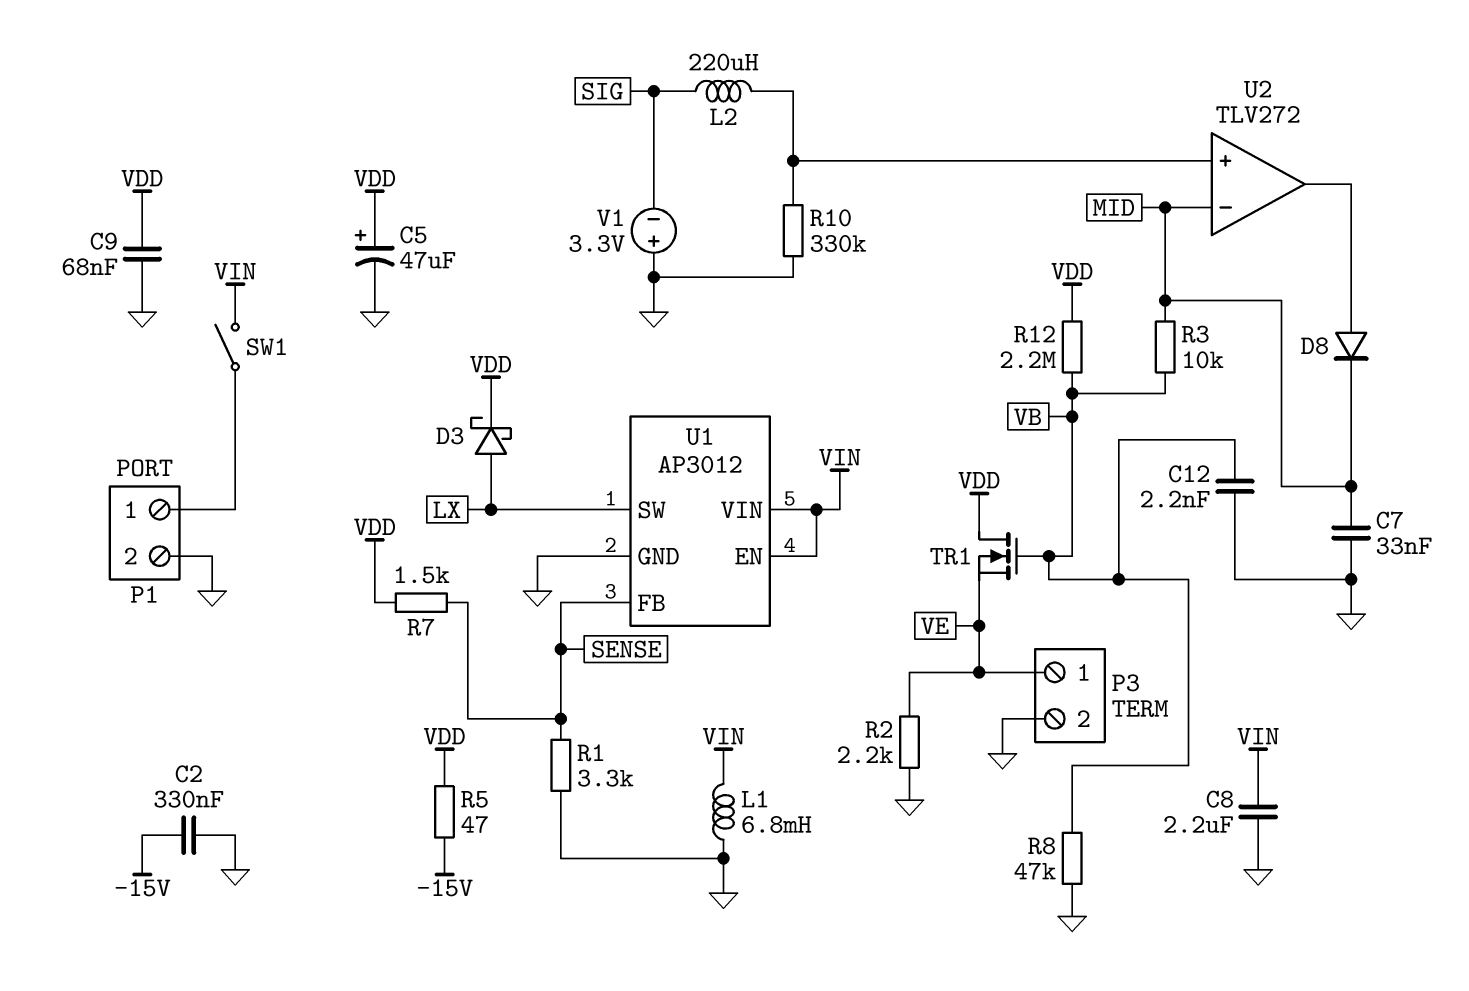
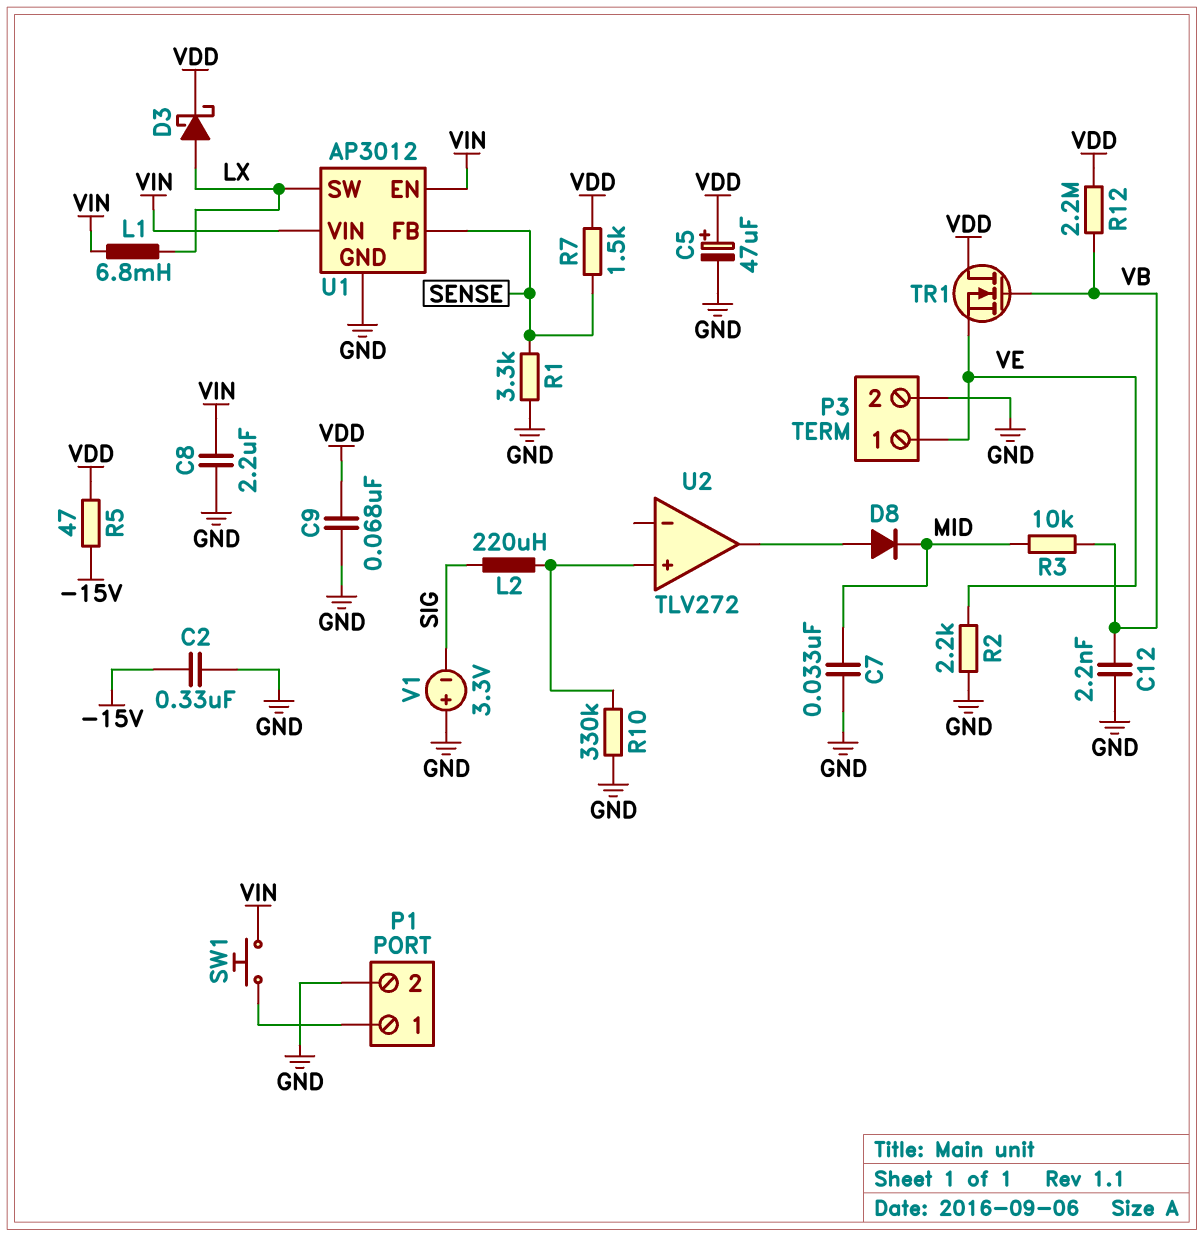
L1: 6.8mH (GND, VIN) -> 6.8mH (LX, VIN)
R8: 47k (GND, VB) -> none
SW1: switch (P1/1, VIN) -> button (P1/1, VIN)
U2 pin in-: MID -> none

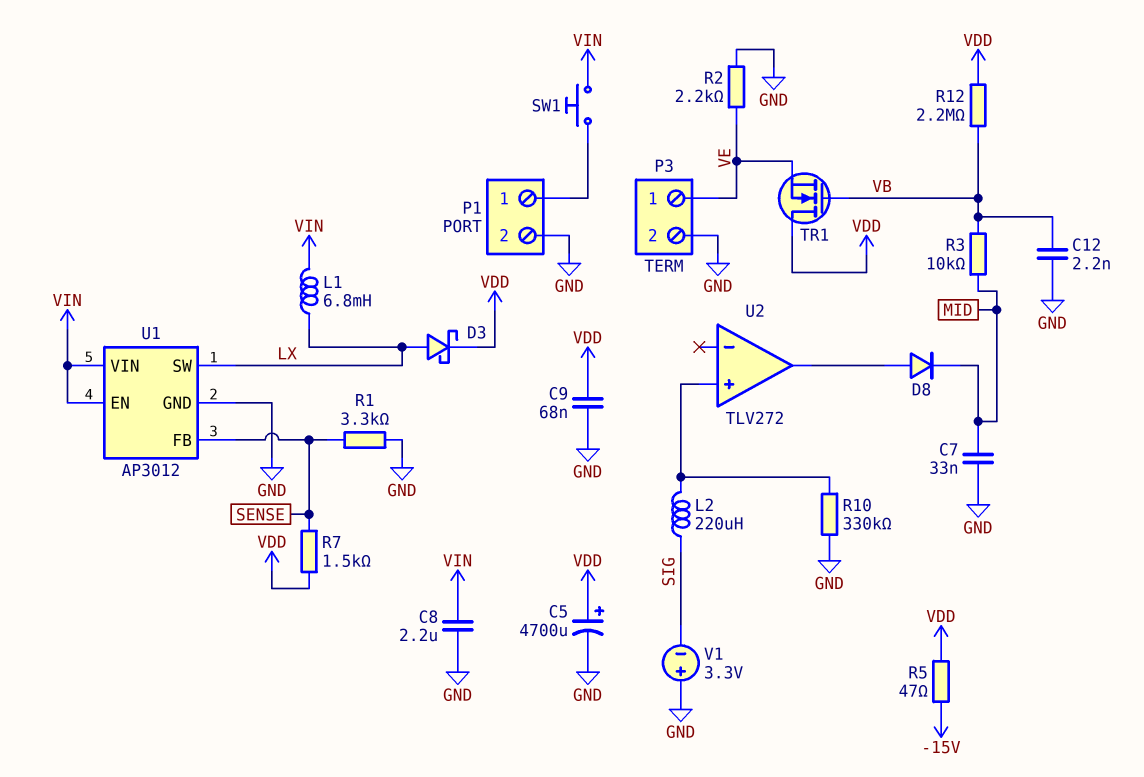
C2: 330nF (-15V, GND) -> none
C5: 47uF (plus VDD, minus GND) -> 4700uF (plus VDD, minus GND)

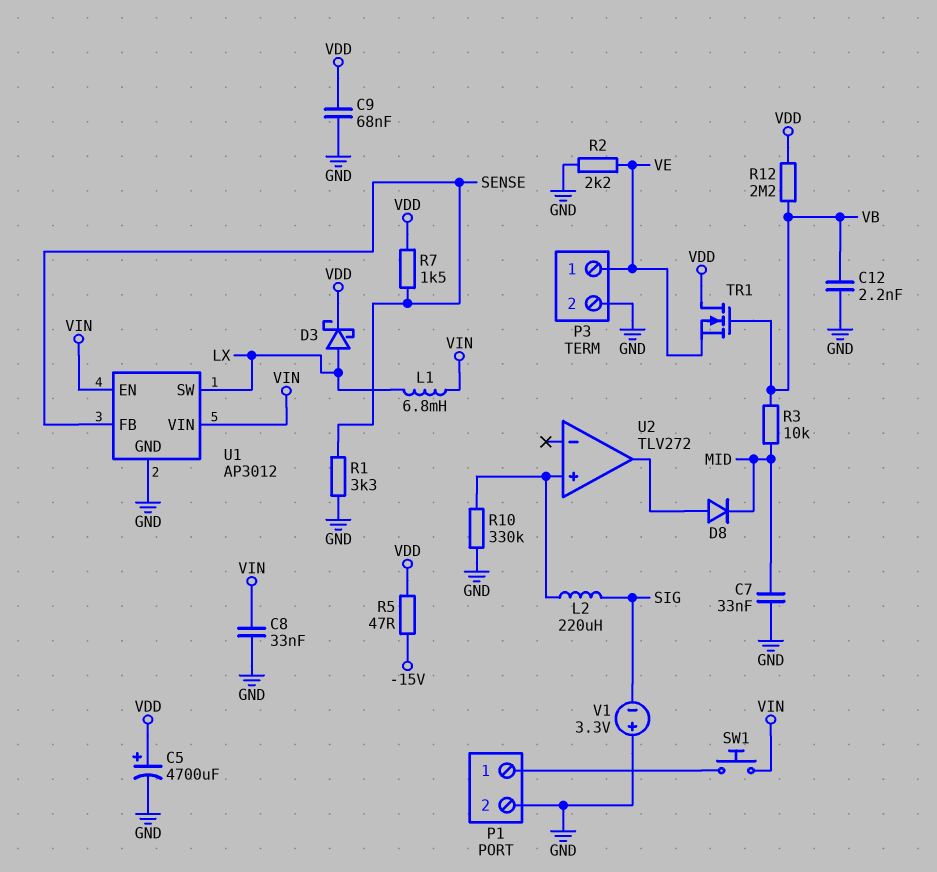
C8: 2.2uF (GND, VIN) -> 33nF (GND, VIN)

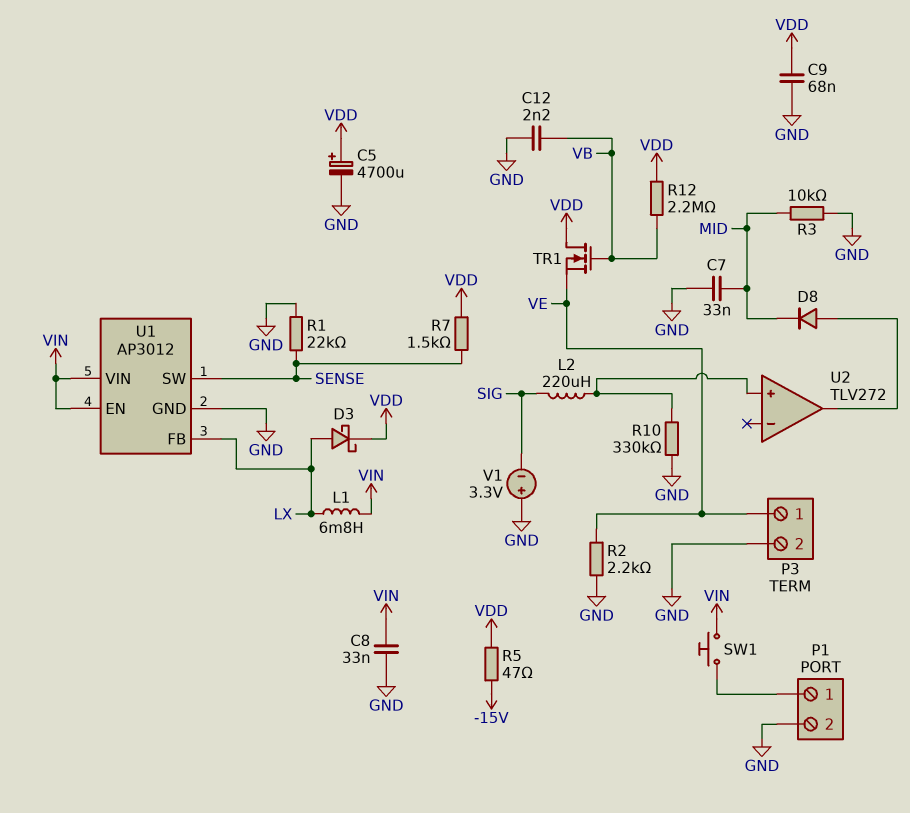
R1: 3.3k (GND, SENSE) -> 22k (GND, SENSE)
R3: 10k (MID, VB) -> 10k (GND, MID)
U1 pin FB: SENSE -> LX
U1 pin SW: LX -> SENSE

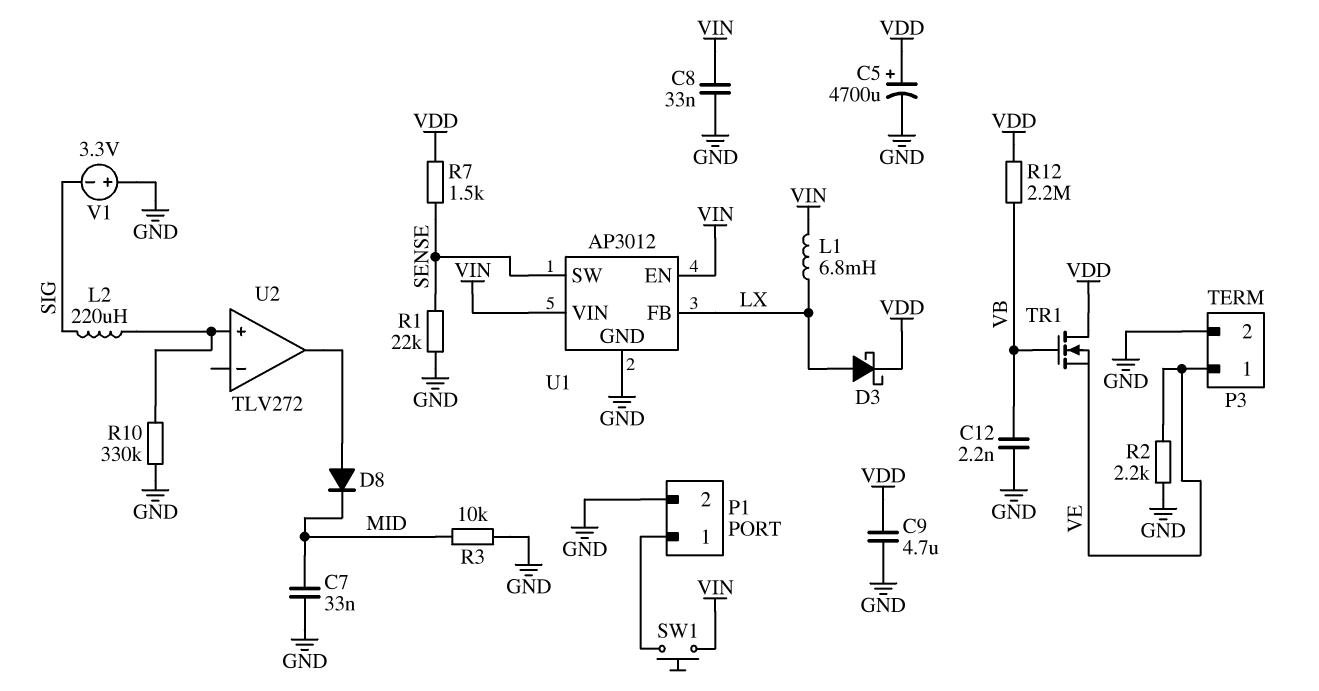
C9: 68nF (GND, VDD) -> 4.7uF (GND, VDD)
R5: 47 (-15V, VDD) -> none

